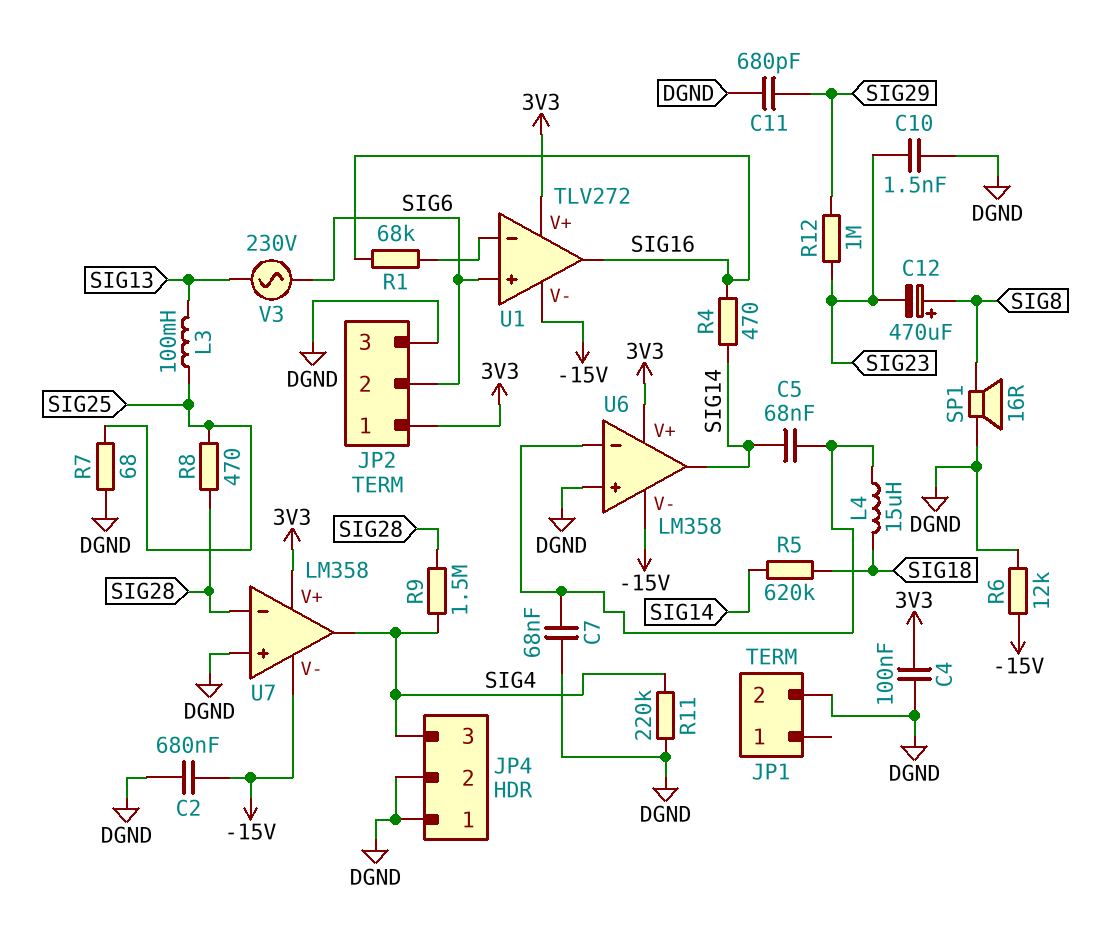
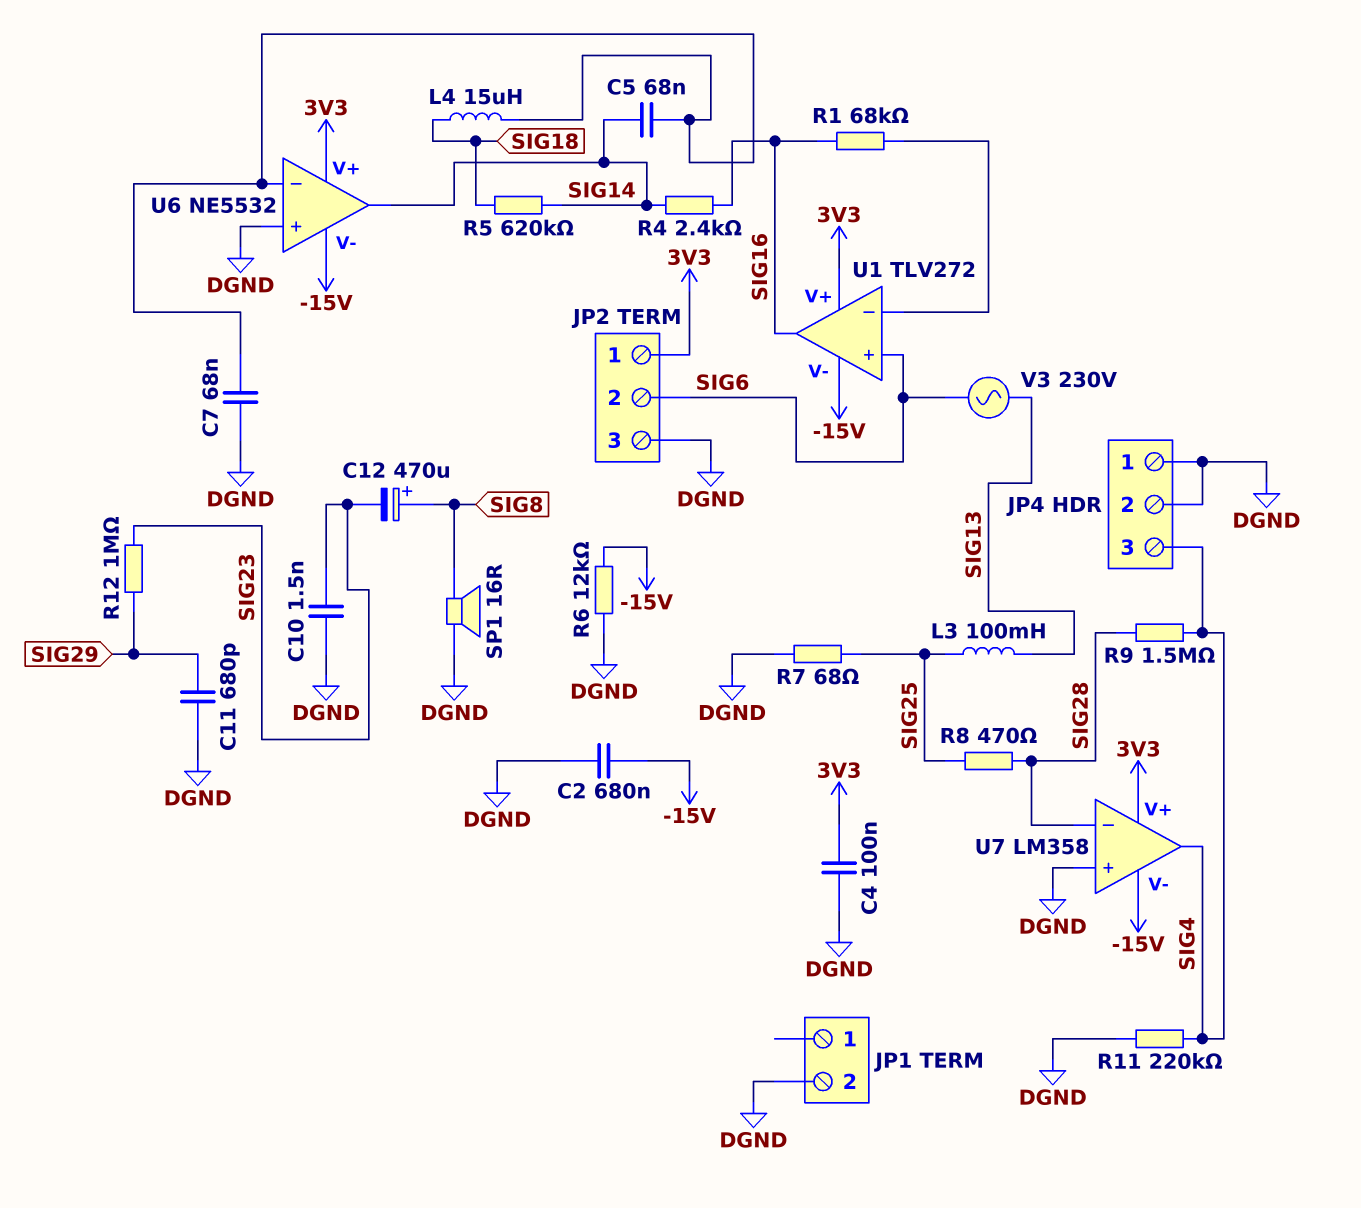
R4: 470 (SIG14, SIG16) -> 2.4k (SIG14, SIG16)
U6: LM358 -> NE5532

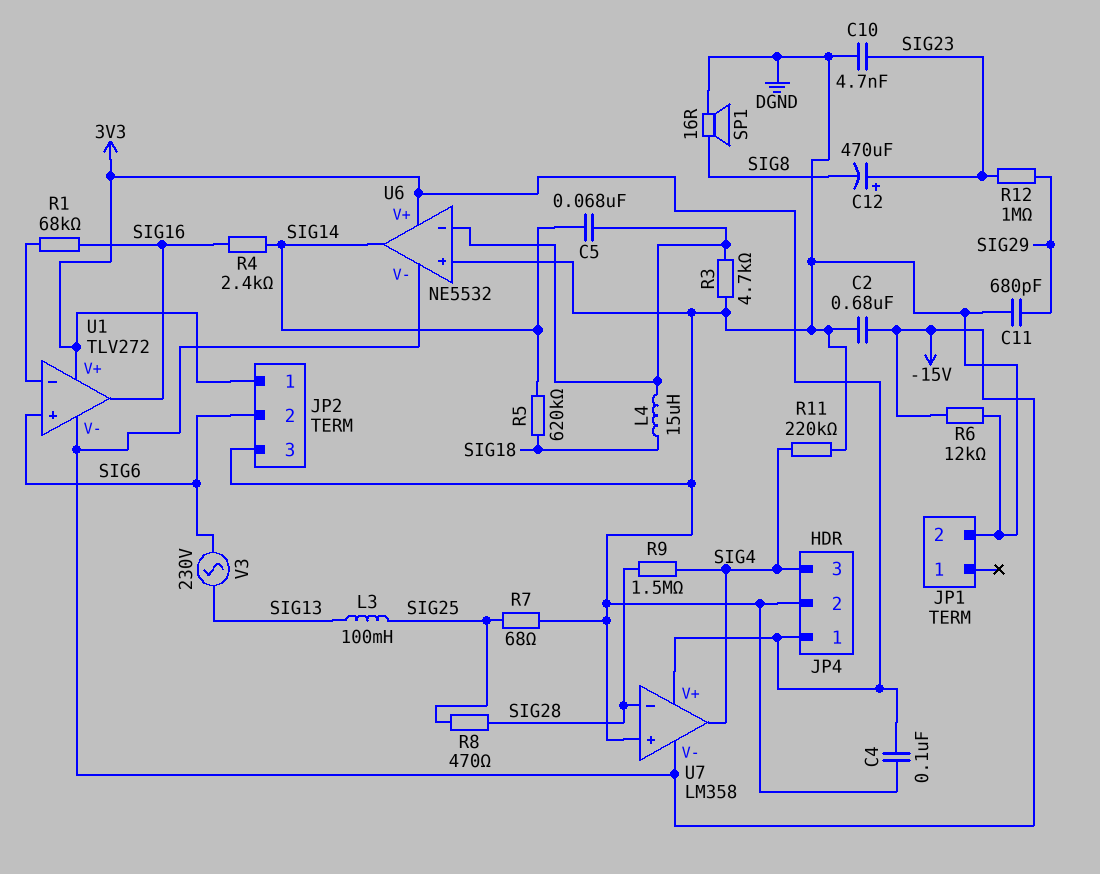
C7: 68nF (DGND, U6/in-) -> none
C10: 1.5nF (DGND, SIG23) -> 4.7nF (DGND, SIG23)
C12: 470uF (plus SIG8, minus SIG23) -> 470uF (plus SIG23, minus SIG8)
JP4 pin 1: DGND -> 3V3
R3: none -> 4.7k (DGND, U6/in-)

